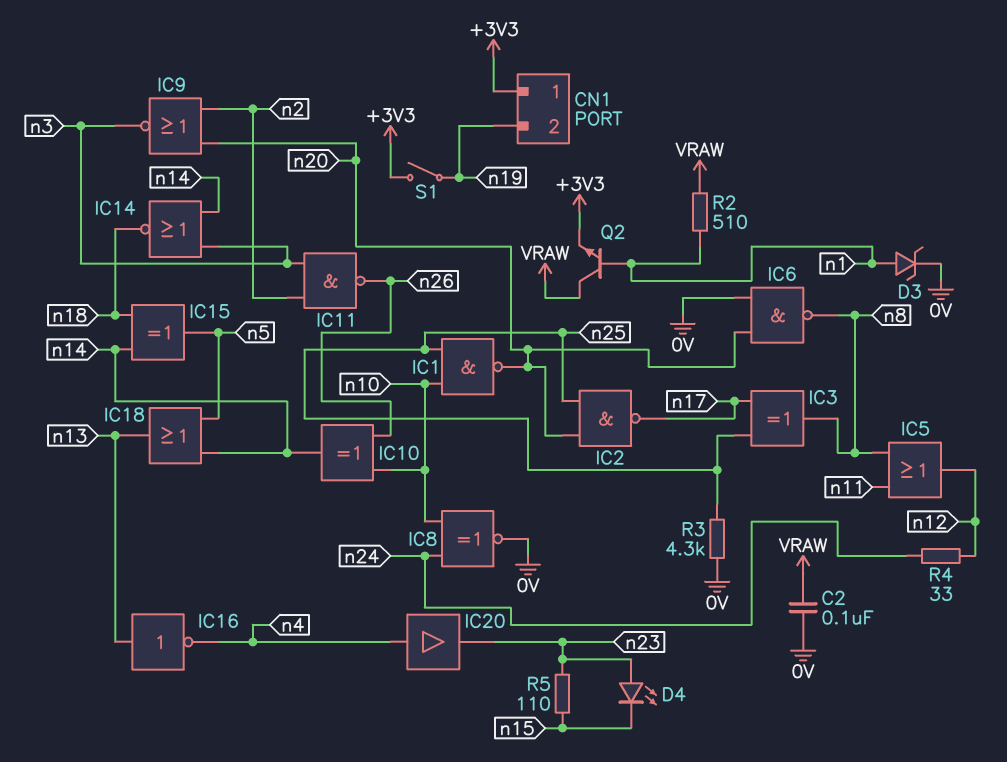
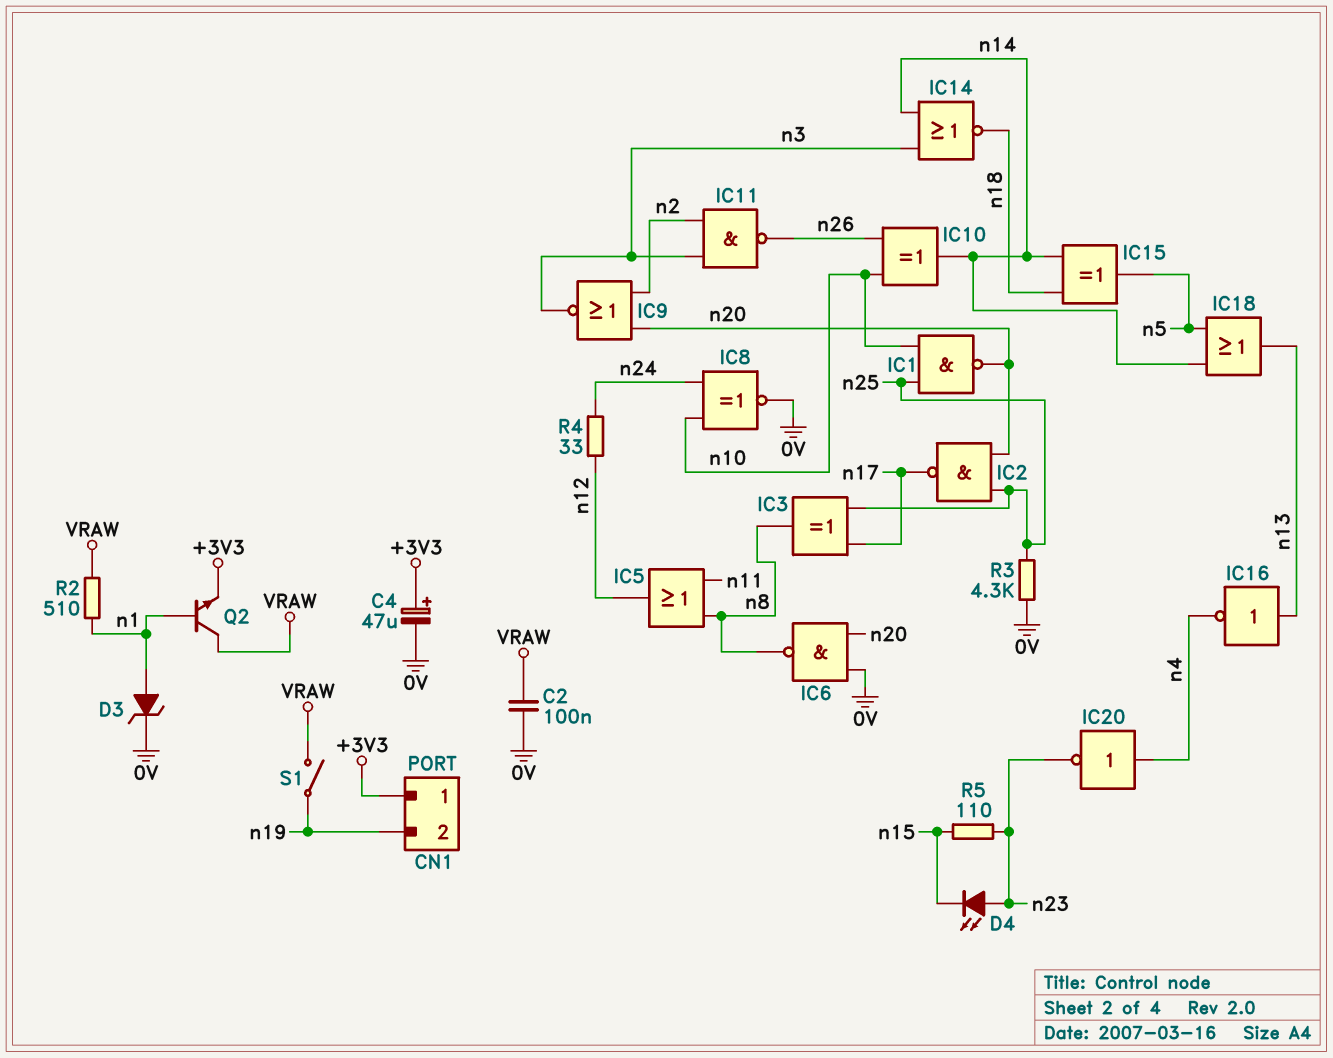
C4: none -> 47uF (plus +3V3, minus 0V)
IC20: buffer (in n4, out n23) -> NOT (in n4, out n23)
S1: switch (+3V3, n19) -> switch (VRAW, n19)

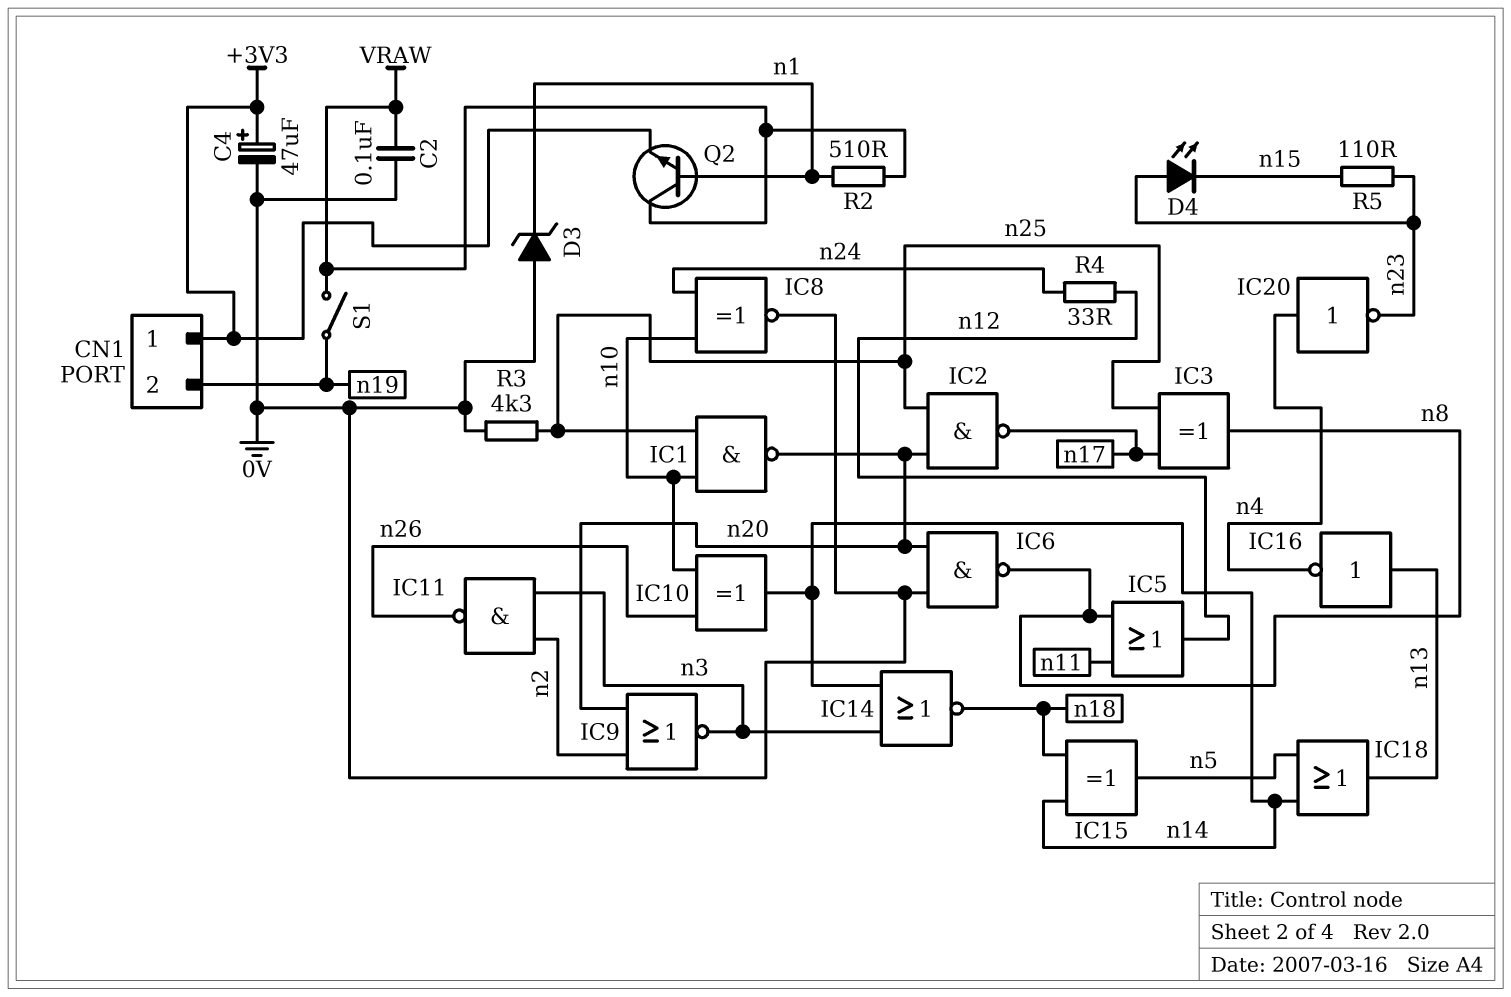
D3: zener (A n1, K 0V) -> zener (A 0V, K n1)

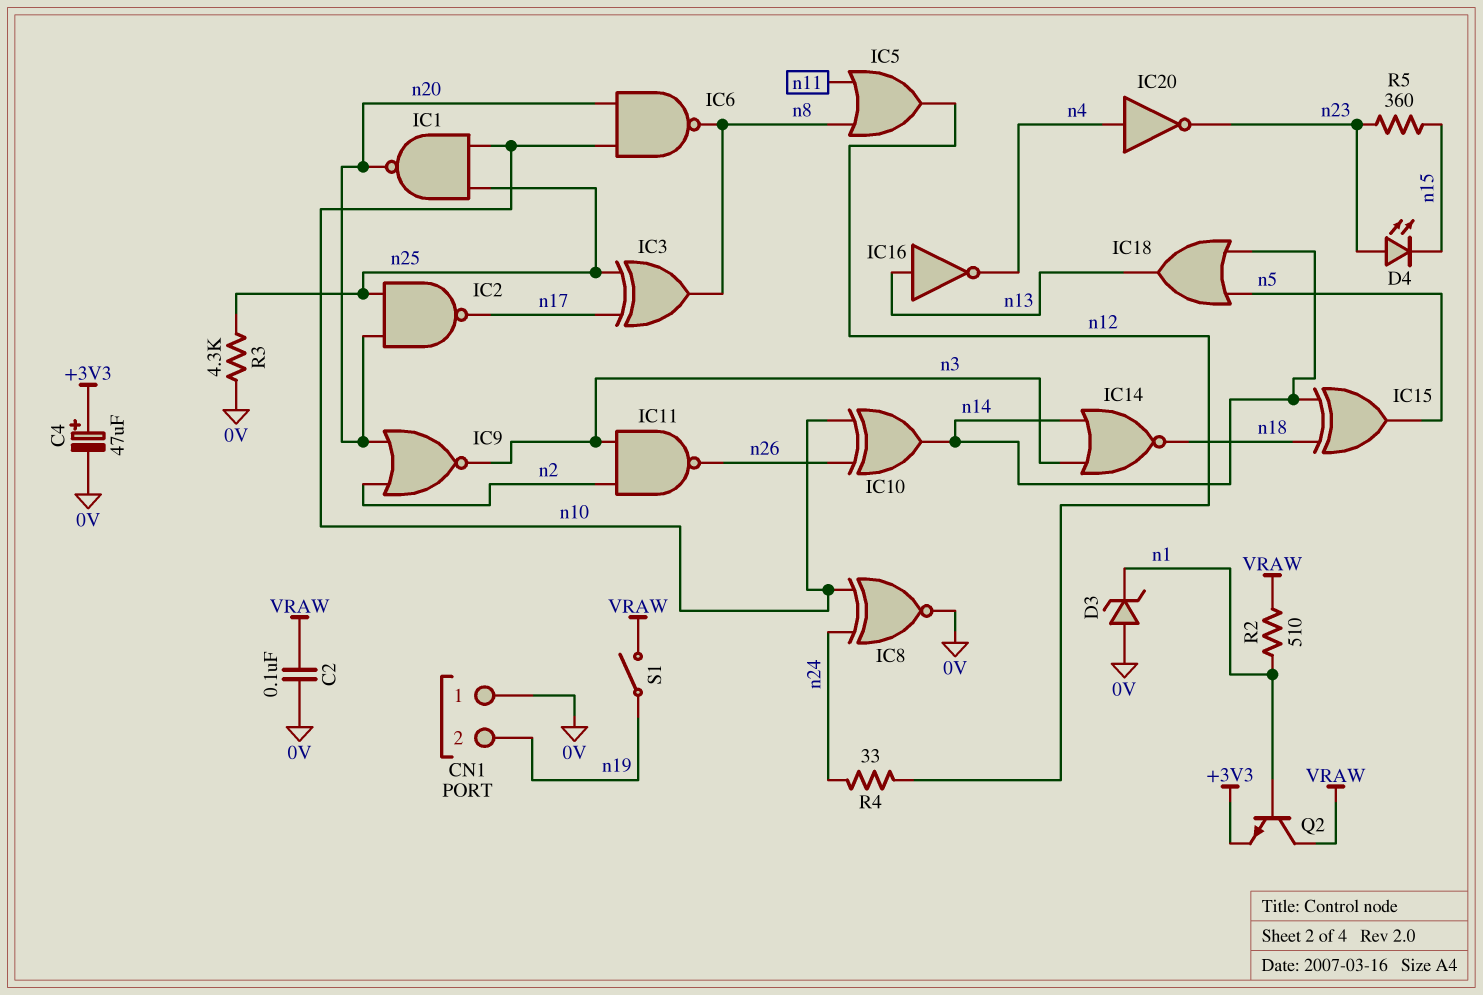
CN1 pin 1: +3V3 -> 0V
IC6: NAND (in 0V, in n20, out n8) -> NAND (in n10, in n20, out n8)
R5: 110 (n15, n23) -> 360 (n15, n23)

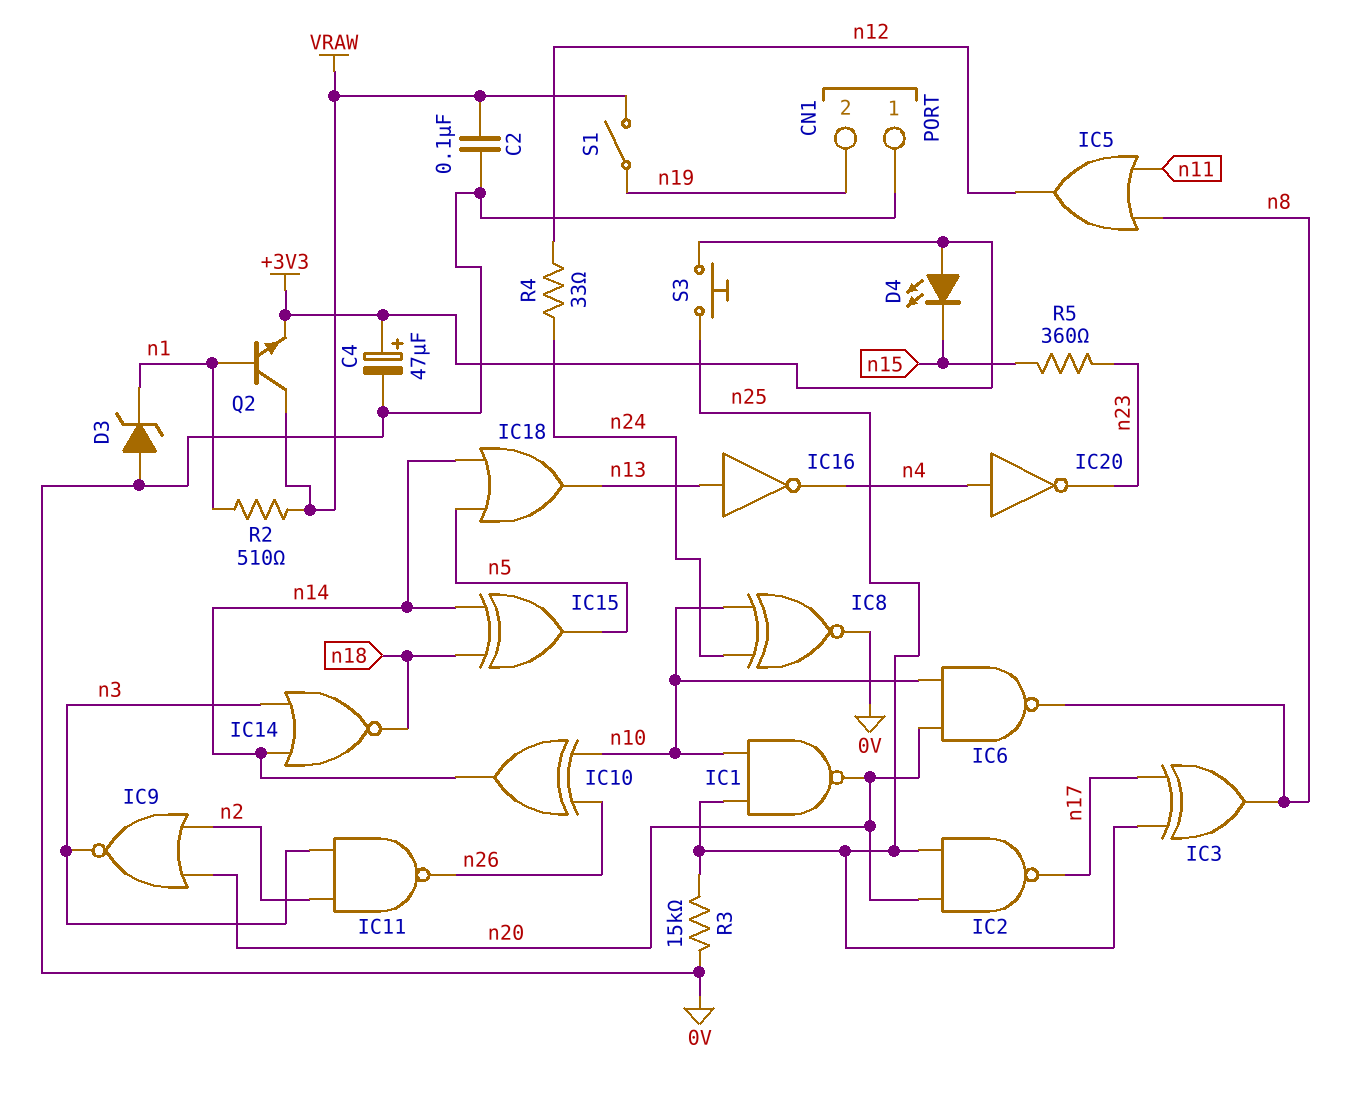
D4: LED (A n23, K n15) -> LED (A +3V3, K n15)
R3: 4.3k (0V, n25) -> 15k (0V, n25)
S3: none -> button (+3V3, n25)

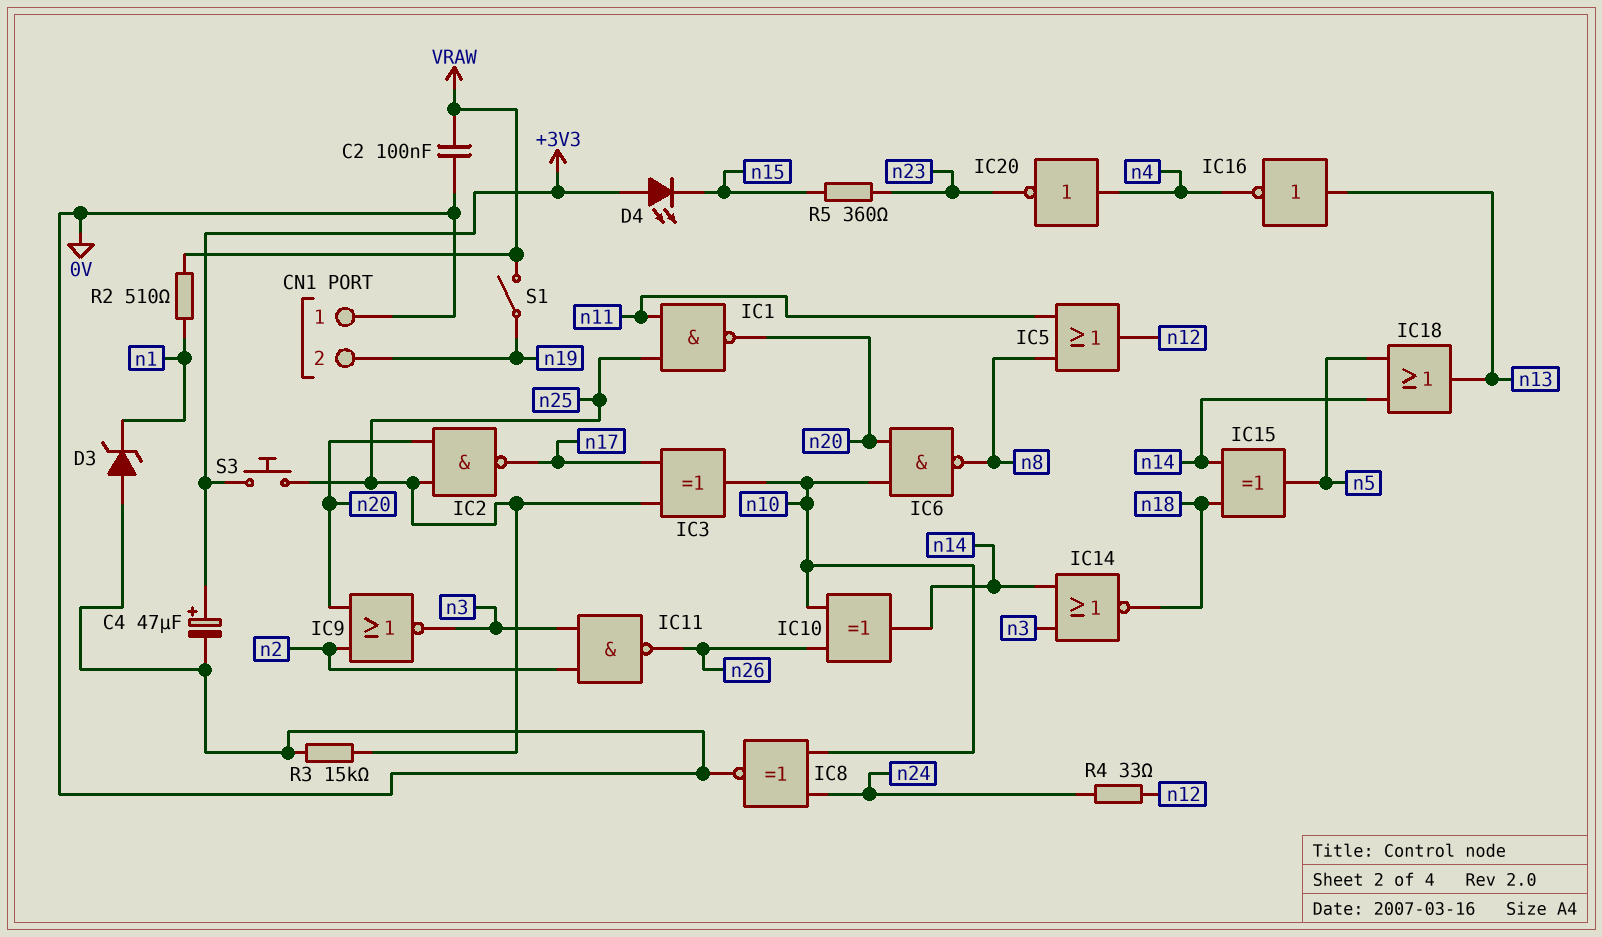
IC1: NAND (in n10, in n25, out n20) -> NAND (in n11, in n25, out n20)
IC3: XOR (in n17, in n25, out n8) -> XOR (in n17, in n25, out n10)
Q2: NPN (B n1, C VRAW, E +3V3) -> none

